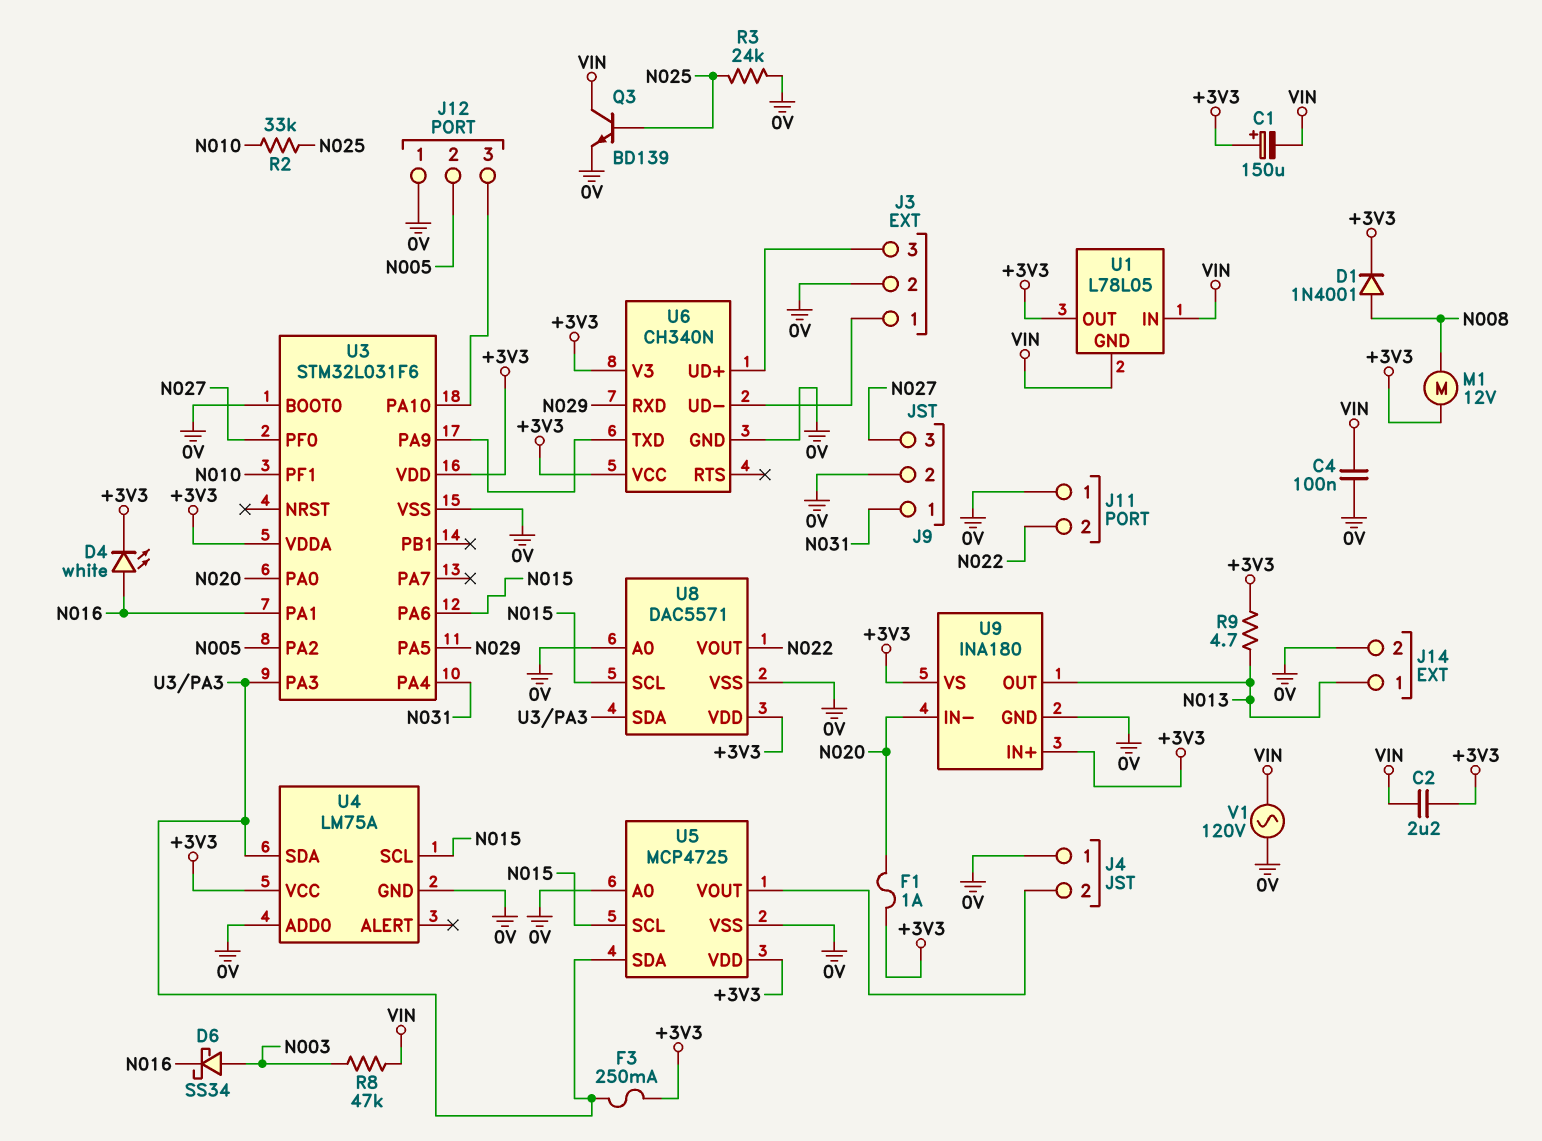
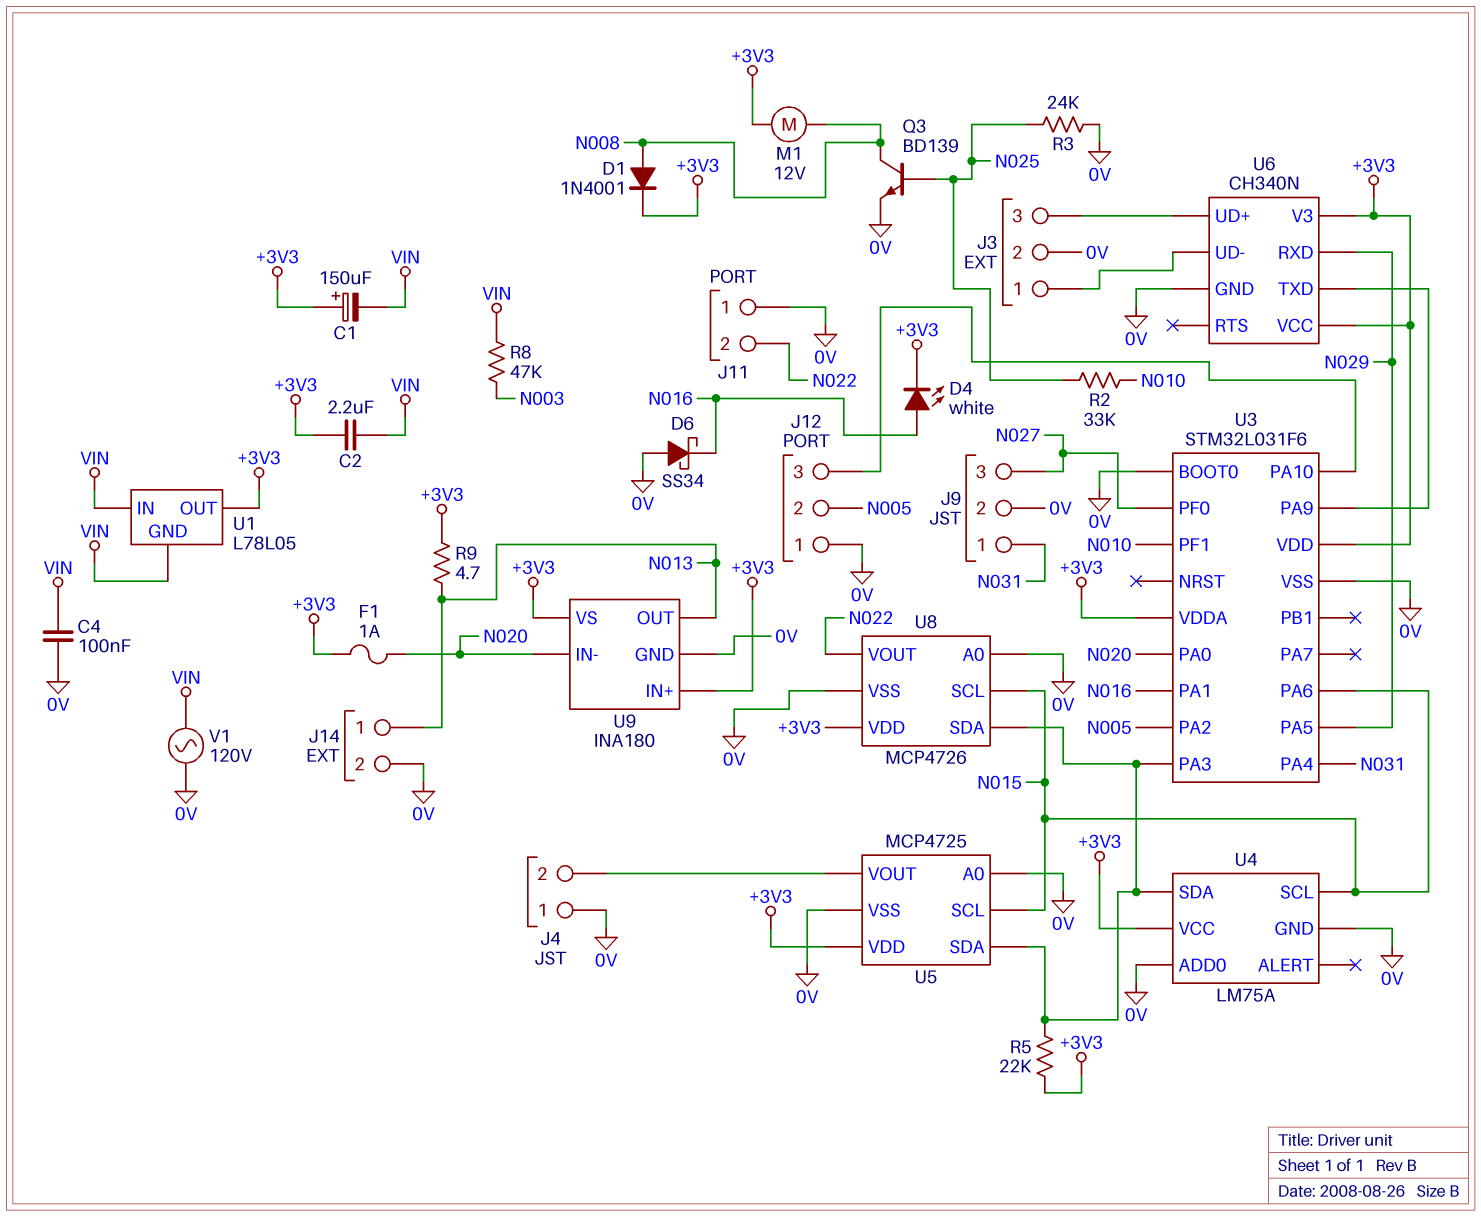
D6: schottky SS34 (A N003, K N016) -> schottky SS34 (A 0V, K N016)
F3: 250mA (+3V3, U3/PA3) -> none
Q3: NPN BD139 (B N025, C VIN, E 0V) -> NPN BD139 (B N025, C N008, E 0V)
R5: none -> 22k (+3V3, U3/PA3)
U8: DAC5571 -> MCP4726

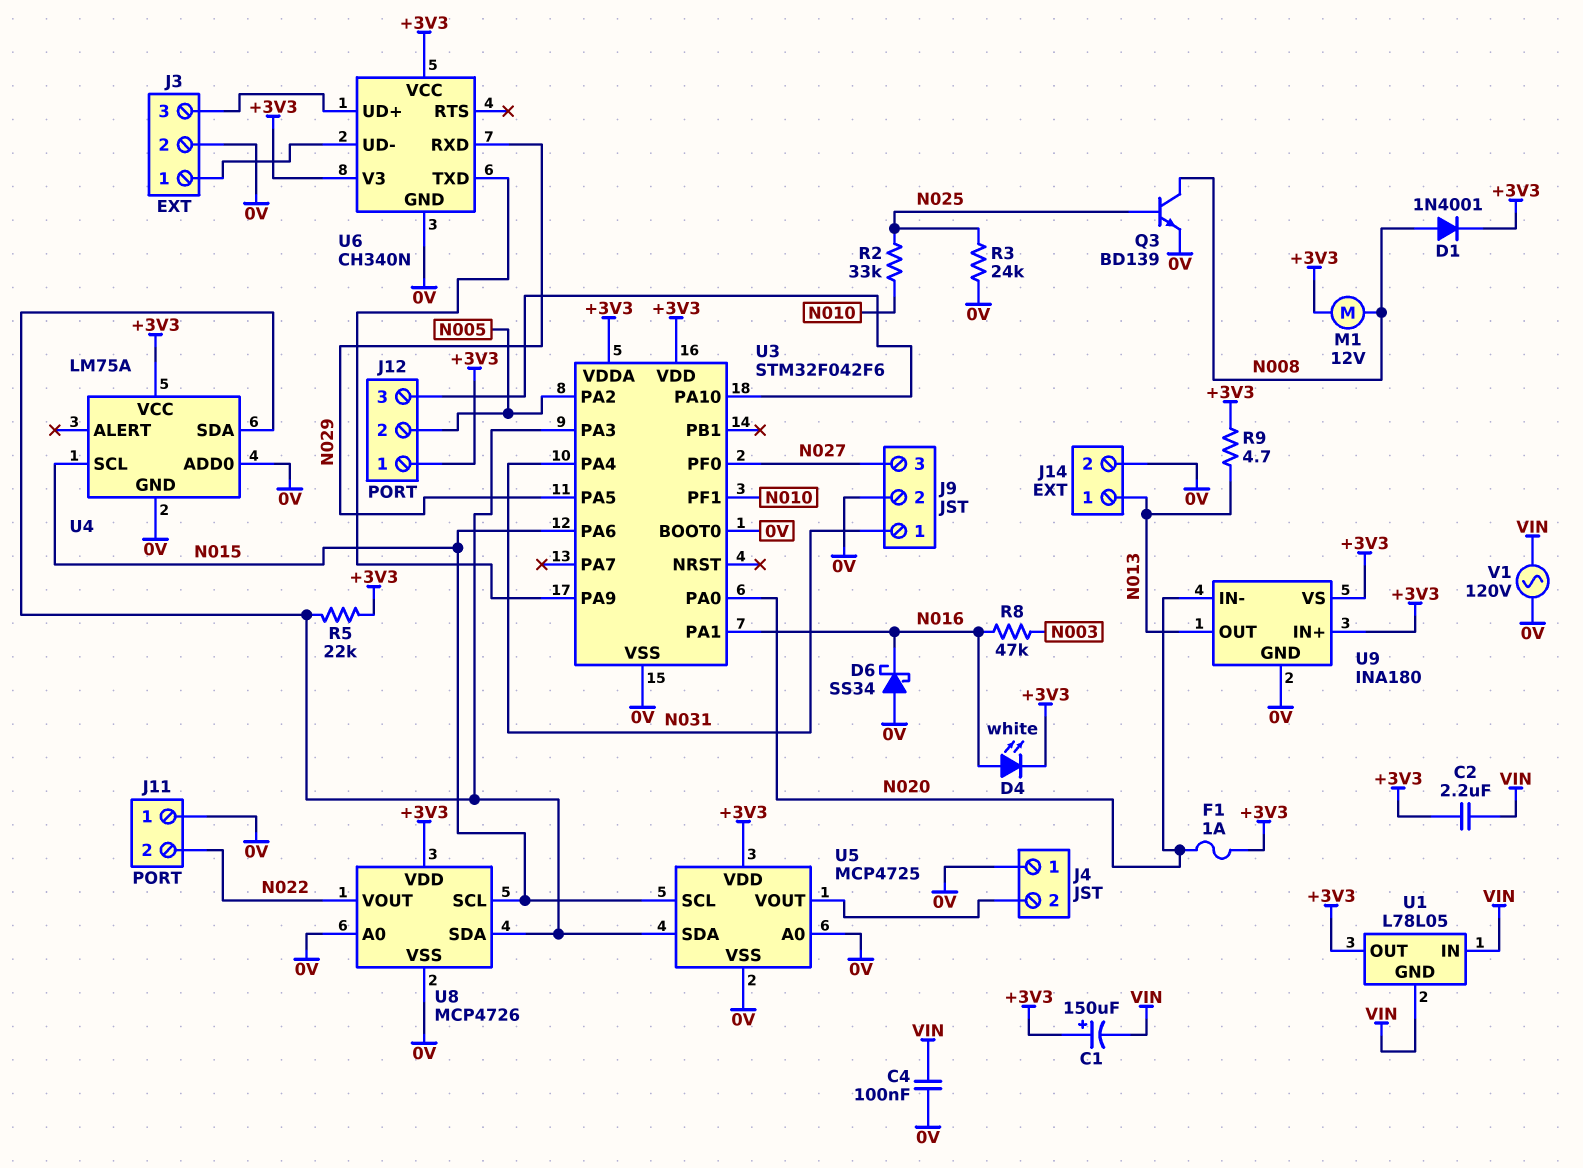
J12 pin 1: 0V -> +3V3
R8: 47k (N003, VIN) -> 47k (N003, N016)
U3: STM32L031F6 -> STM32F042F6

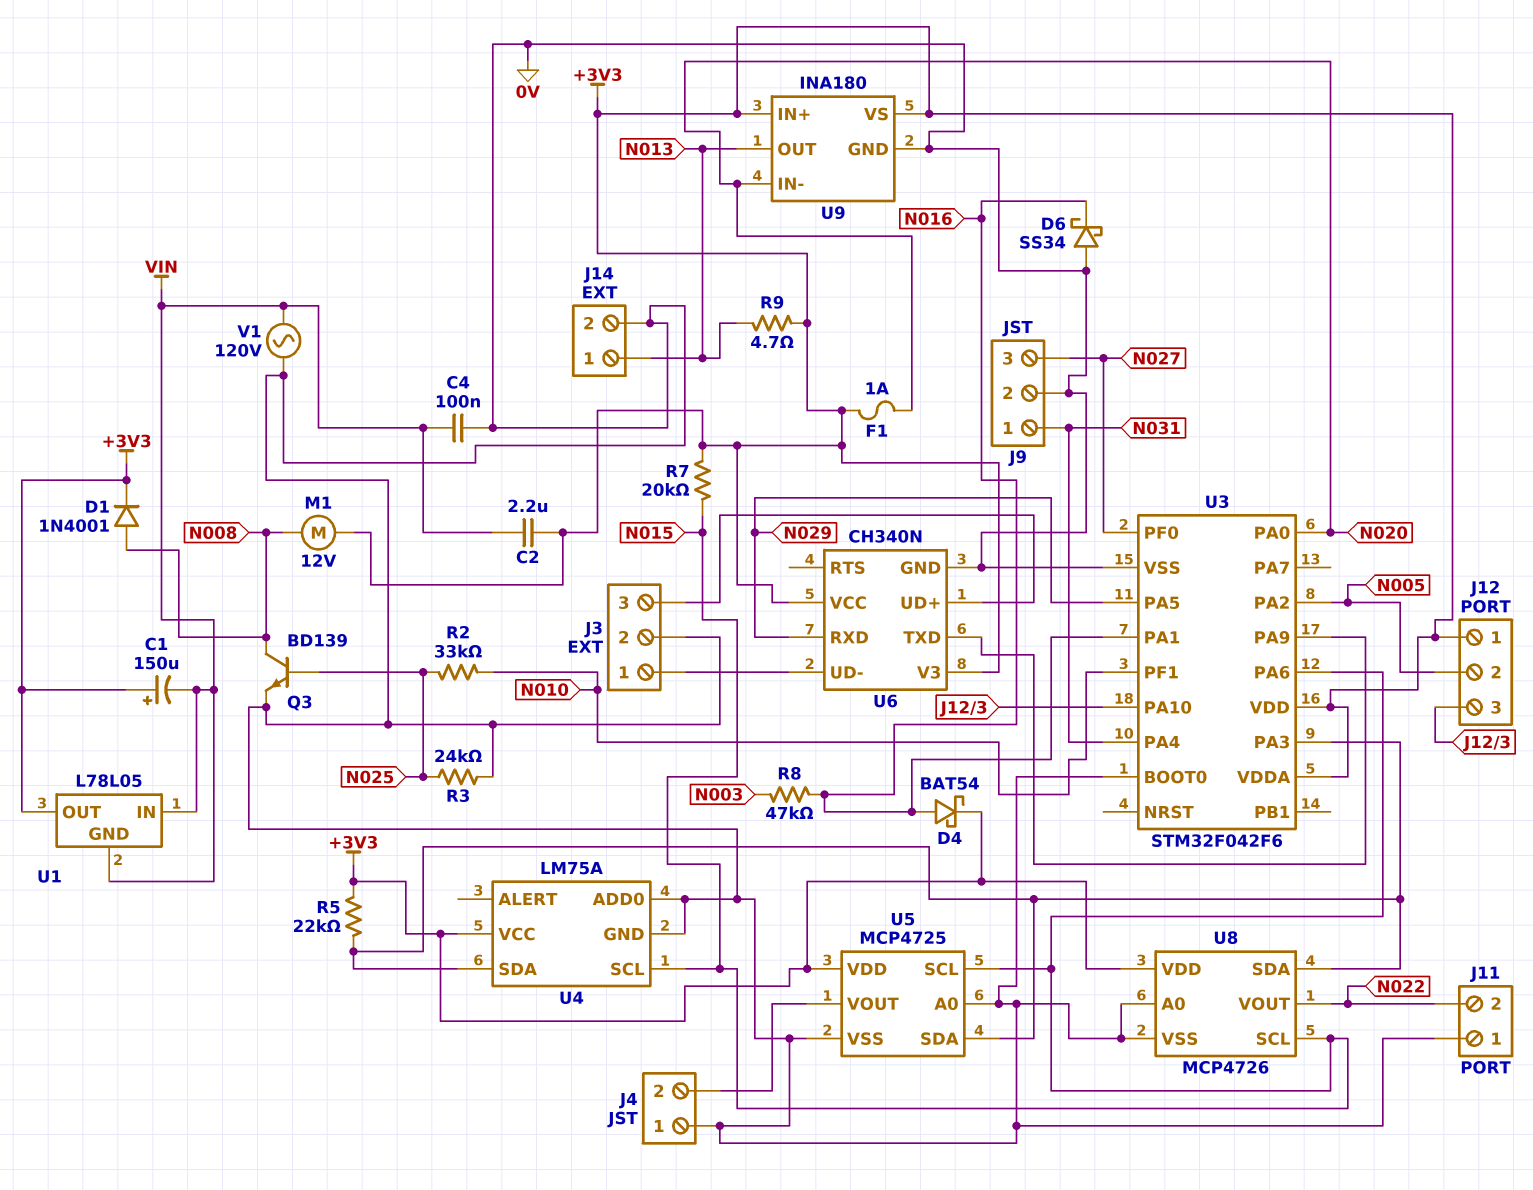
D4: LED white (A N016, K +3V3) -> schottky BAT54 (A N016, K +3V3)
R7: none -> 20k (+3V3, N015)

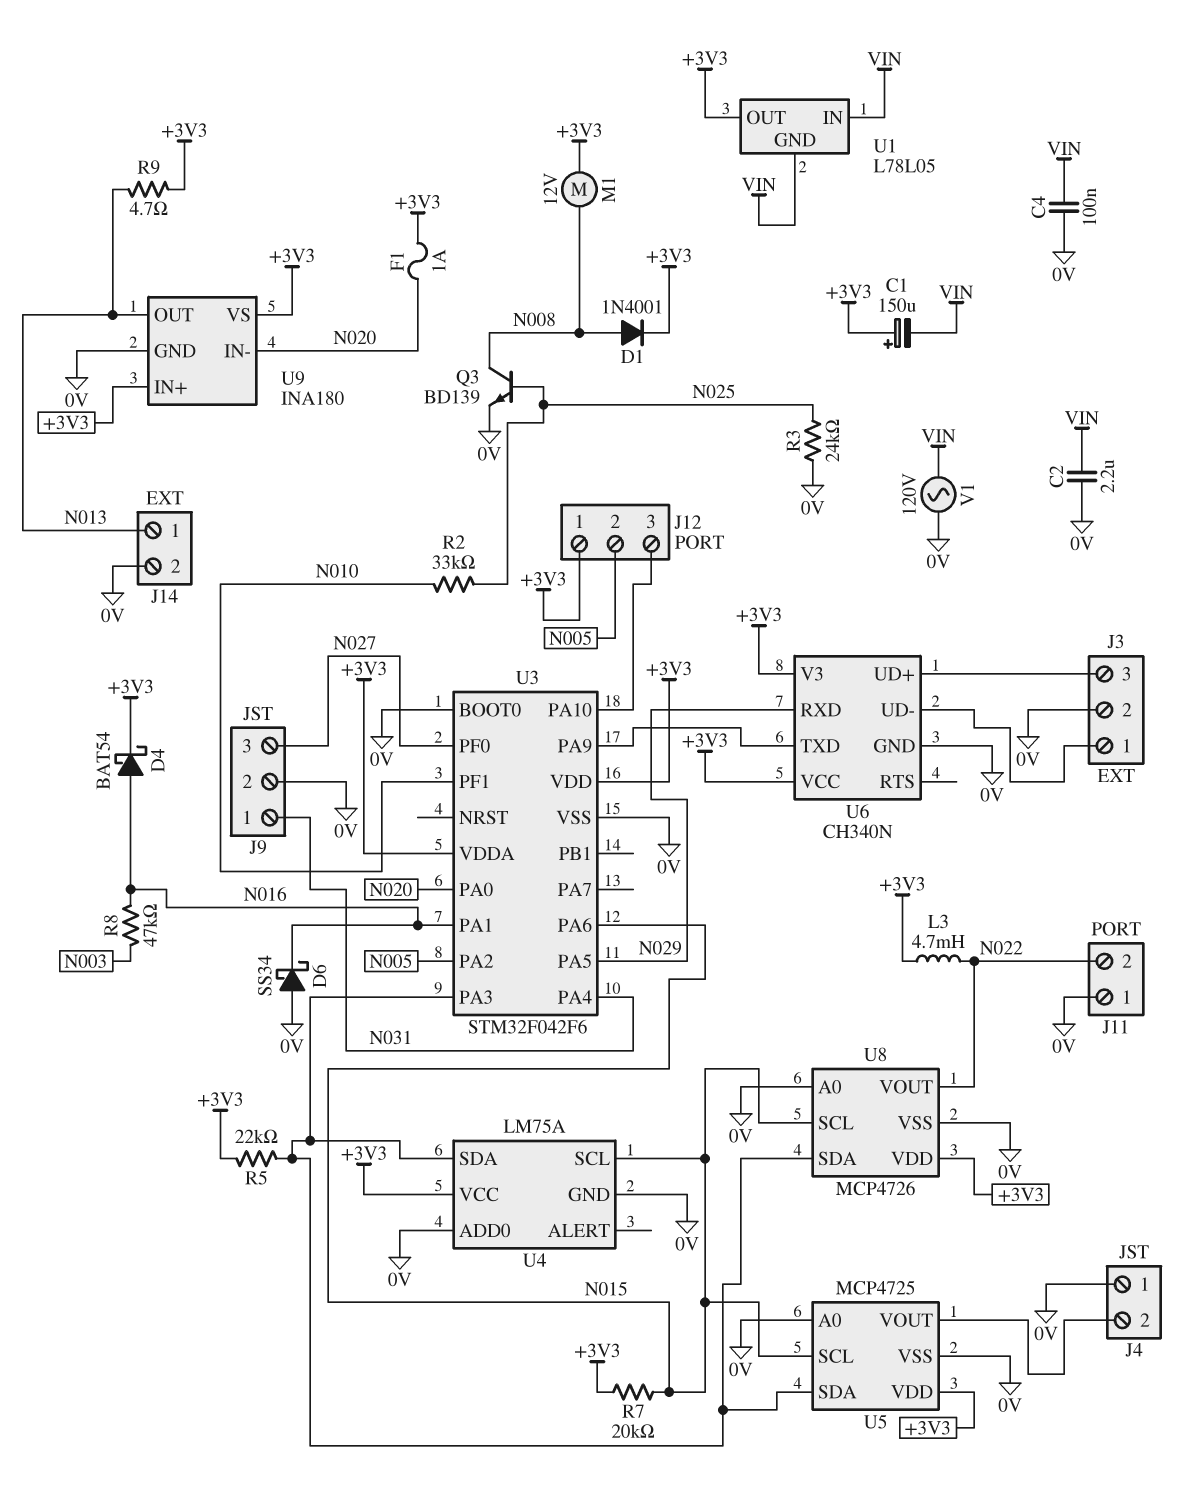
C2: 2.2uF (+3V3, VIN) -> 2.2uF (0V, VIN)
L3: none -> 4.7mH (+3V3, N022)

